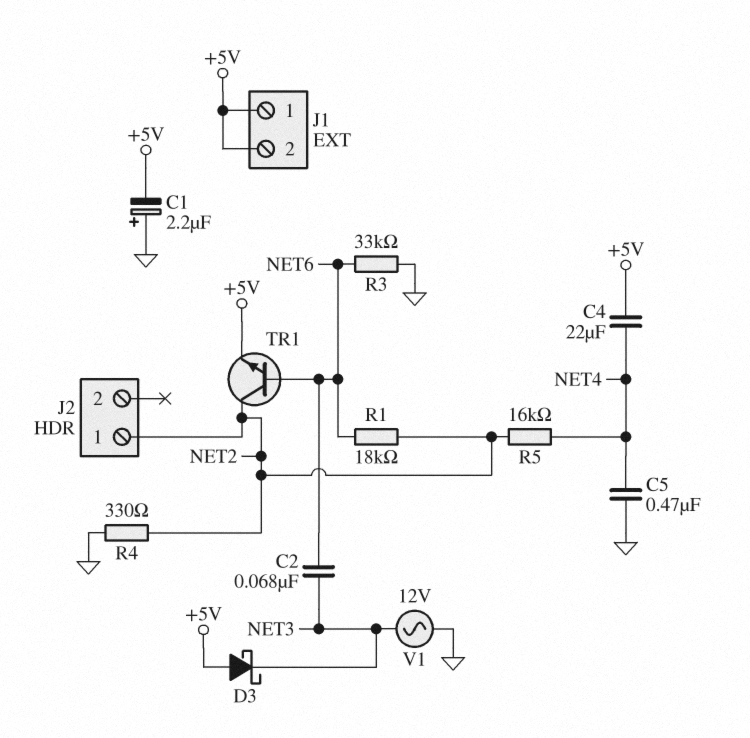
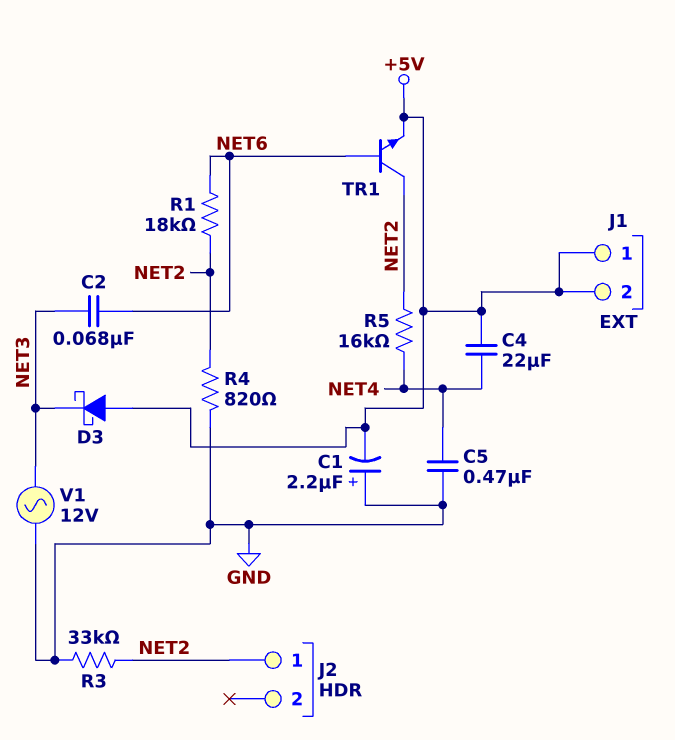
R3: 33k (GND, NET6) -> 33k (GND, NET2)
R4: 330 (GND, NET2) -> 820 (GND, NET2)

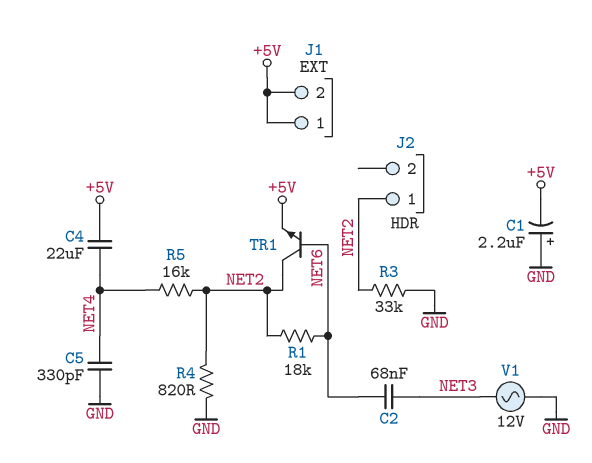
C5: 470nF (GND, NET4) -> 330pF (GND, NET4)
D3: schottky (A +5V, K NET3) -> none

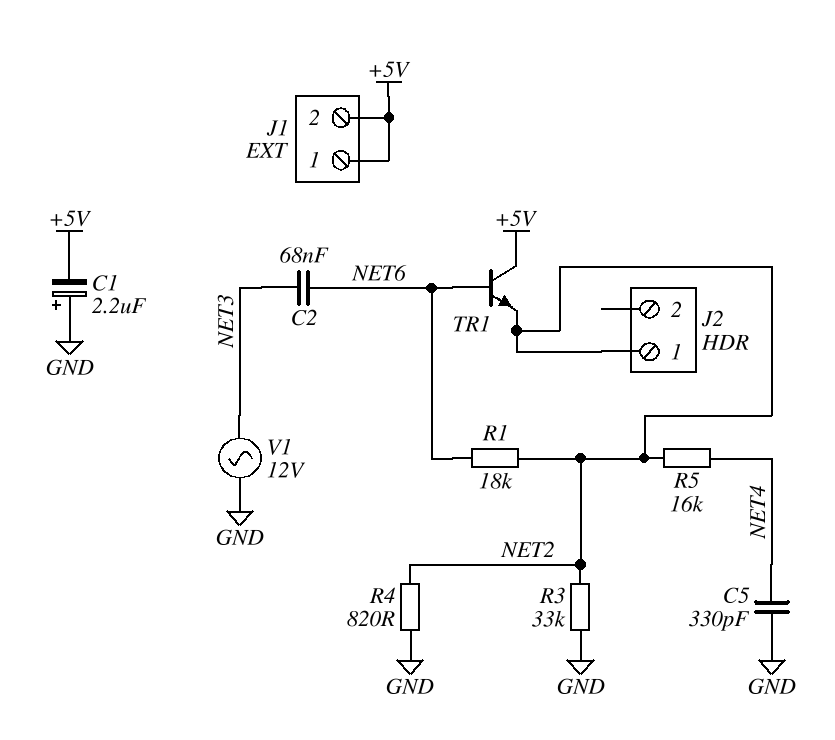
C4: 22uF (+5V, NET4) -> none
TR1: NPN (B NET6, C NET2, E +5V) -> NPN (B NET6, C +5V, E NET2)

